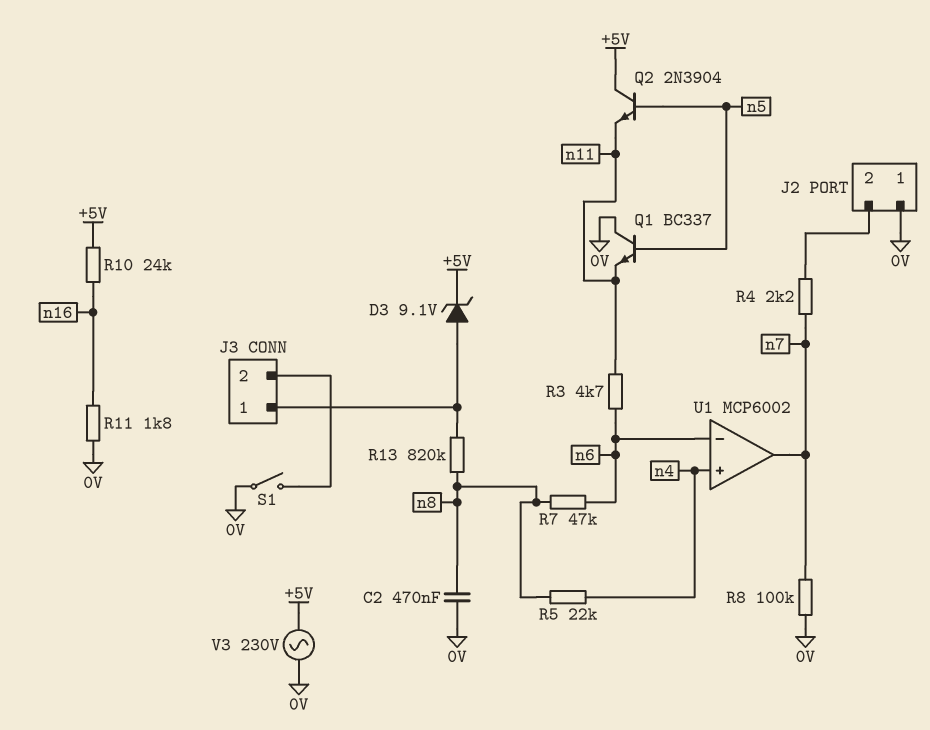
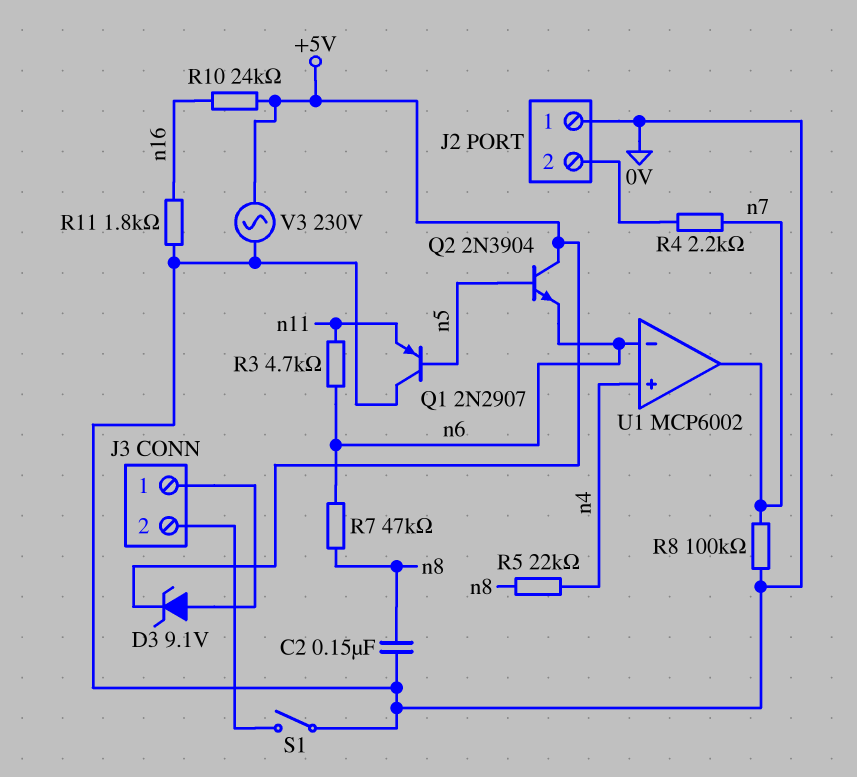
C2: 470nF (0V, n8) -> 150nF (0V, n8)
Q1: NPN BC337 (B n5, C 0V, E n11) -> PNP 2N2907 (B n5, C 0V, E n11)
Q2: NPN 2N3904 (B n5, C +5V, E n11) -> NPN 2N3904 (B n5, C +5V, E n6)
R13: 820k (J3/1, n8) -> none

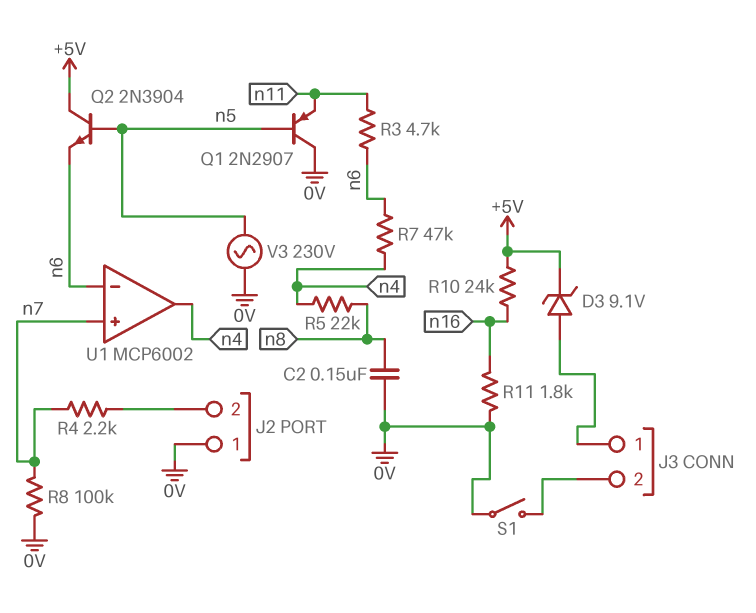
R7: 47k (n6, n8) -> 47k (n4, n6)
U1 pin in+: n4 -> n7
U1 pin out: n7 -> n4
V3: AC 230V (+5V, 0V) -> AC 230V (0V, n5)

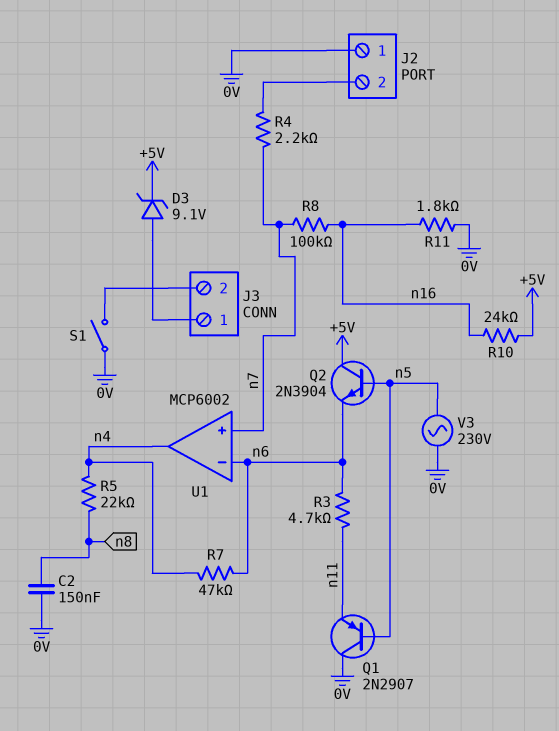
R8: 100k (0V, n7) -> 100k (n7, n16)

